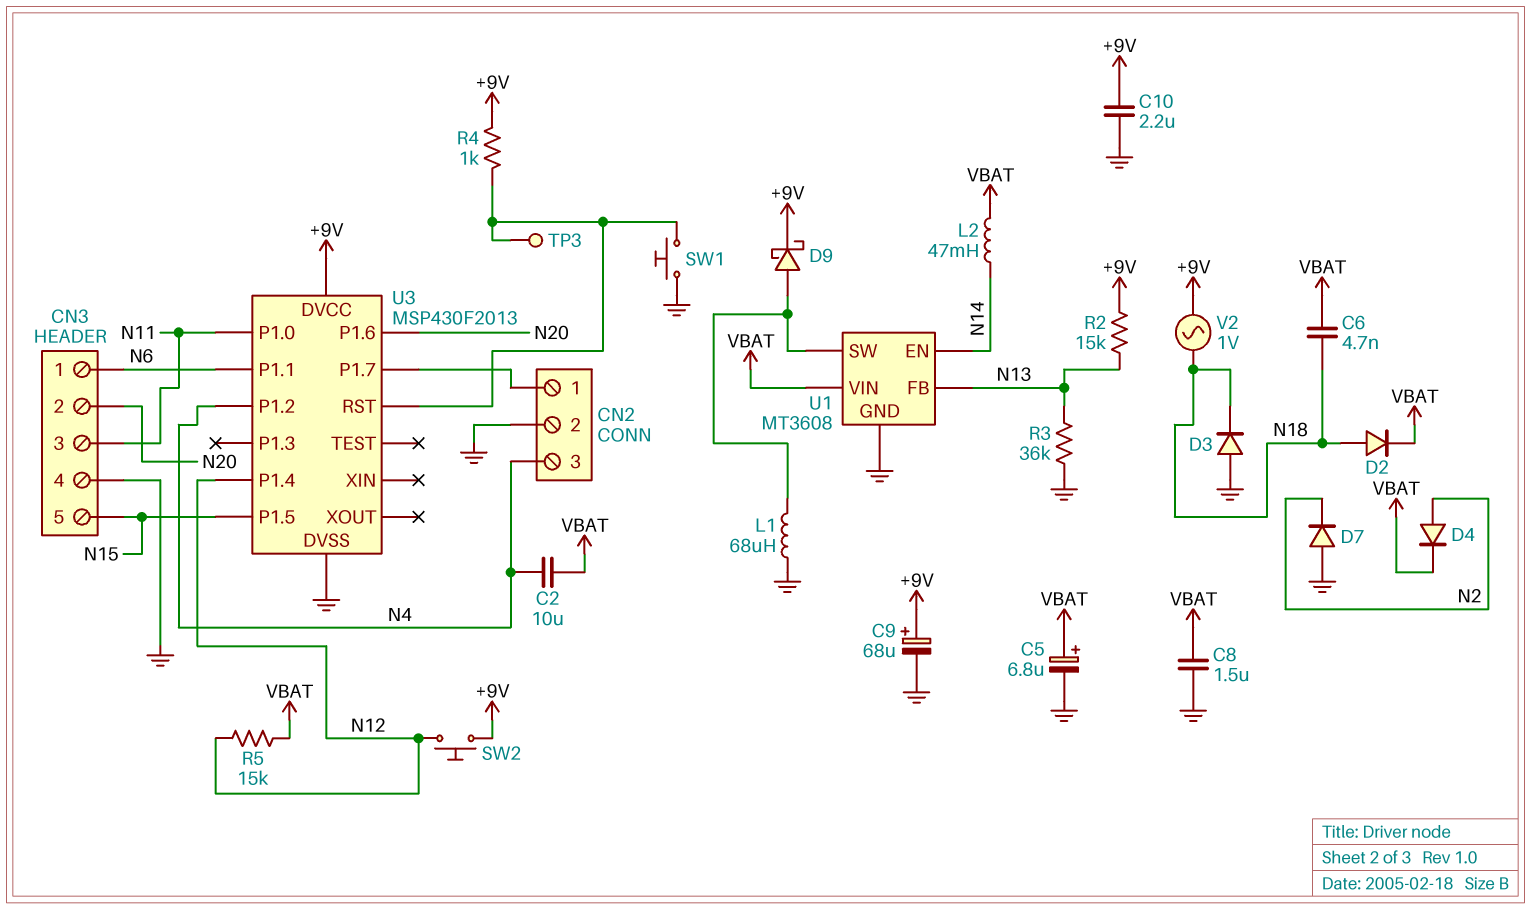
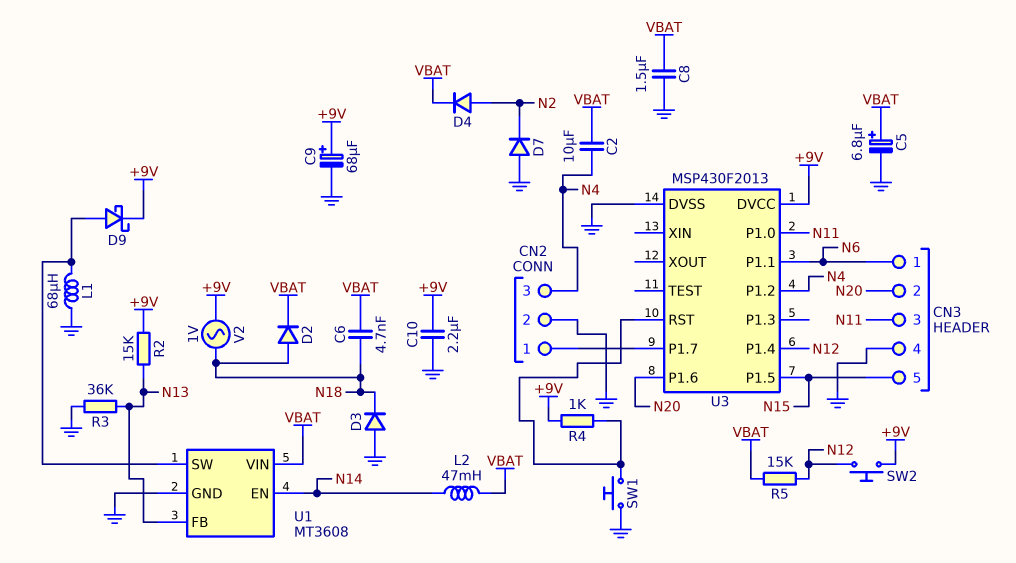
TP3: test point (U3/RST) -> none

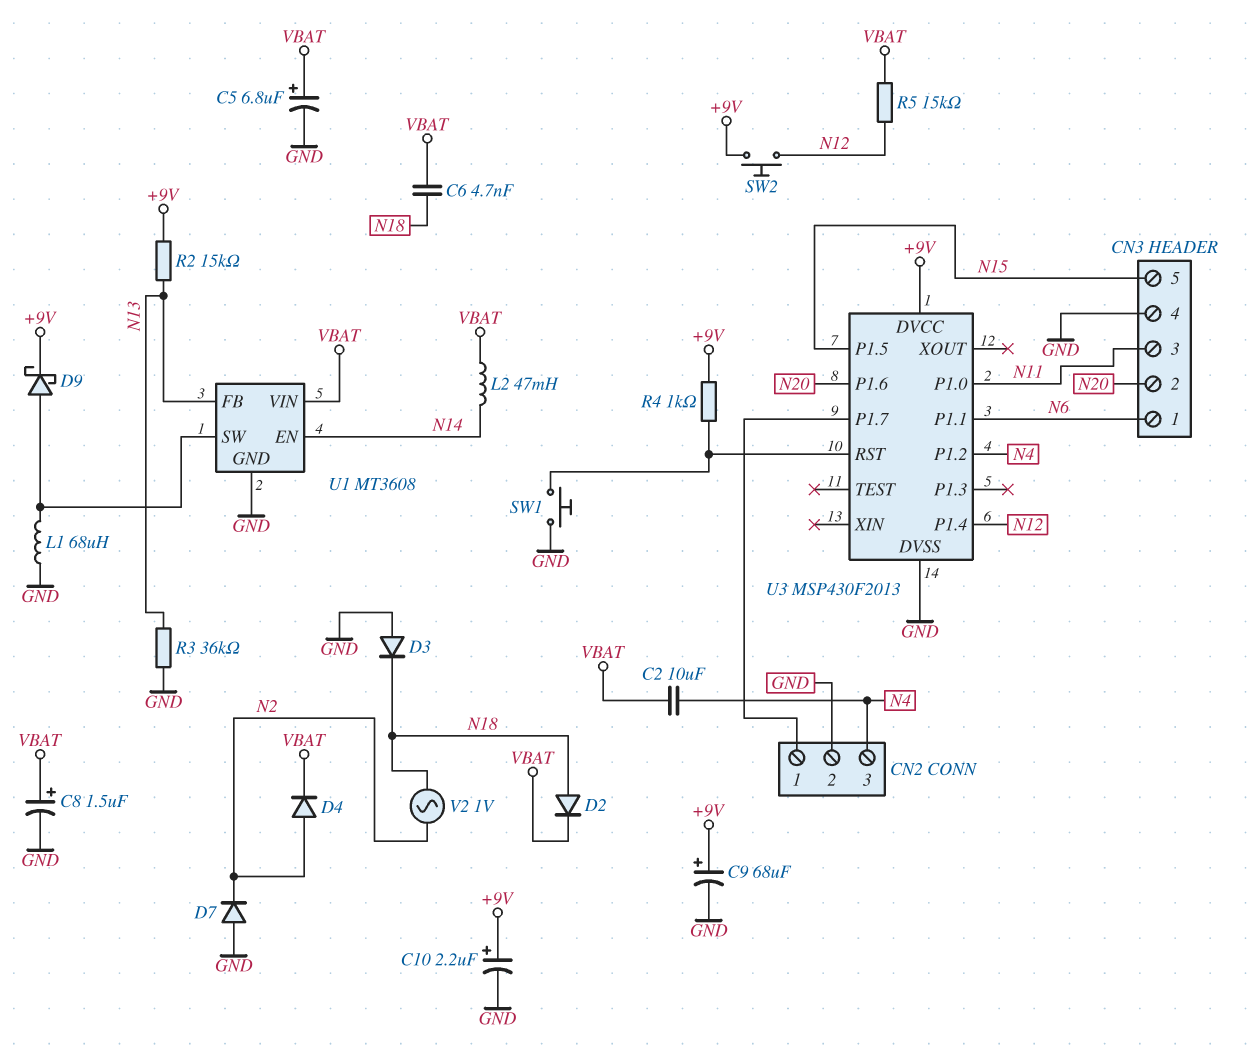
C8: 1.5uF (GND, VBAT) -> 1.5uF (plus VBAT, minus GND)
C10: 2.2uF (+9V, GND) -> 2.2uF (plus +9V, minus GND)
V2: AC 1V (+9V, N18) -> AC 1V (N2, N18)

